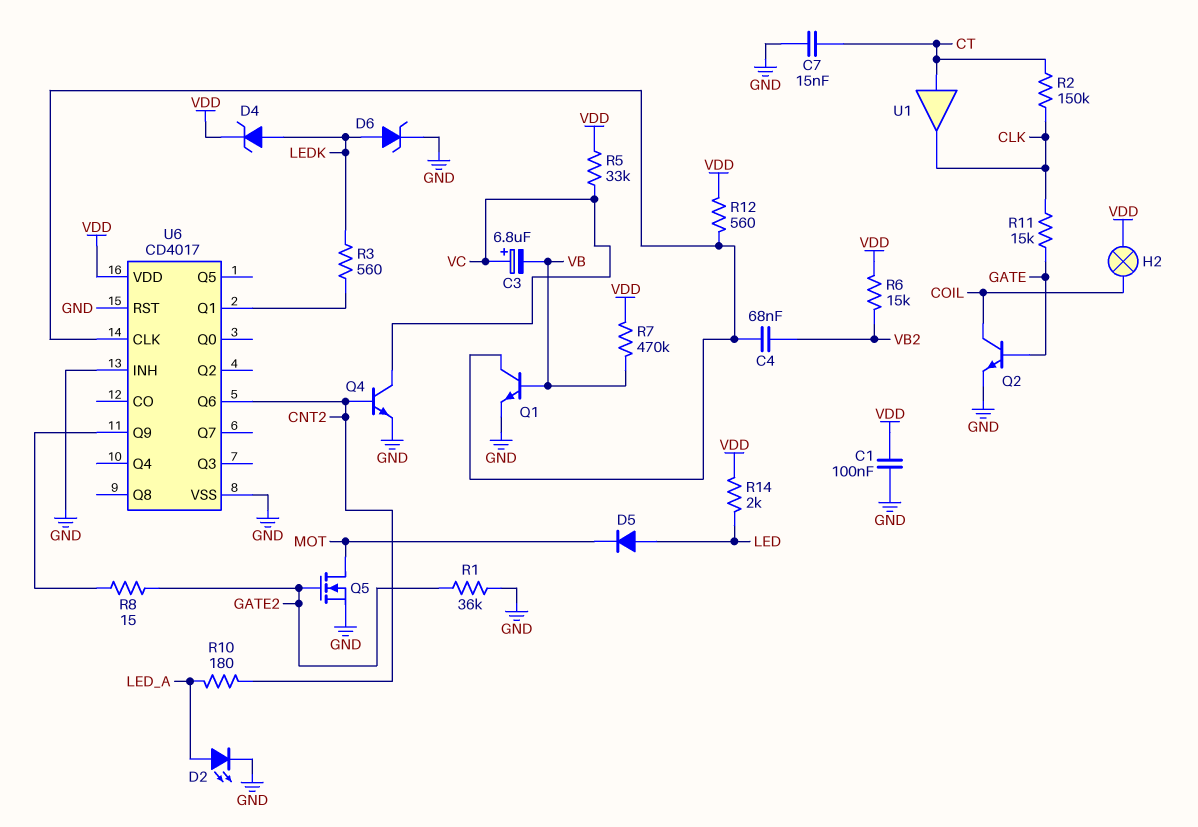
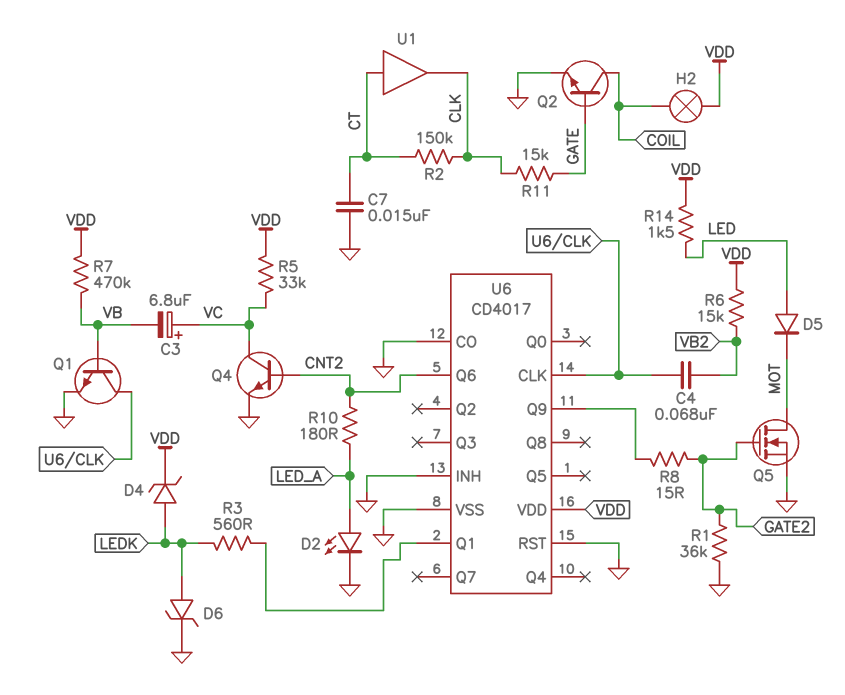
C1: 100nF (GND, VDD) -> none
R12: 560 (U6/CLK, VDD) -> none
R14: 2k (LED, VDD) -> 1.5k (LED, VDD)
U6 pin CO: none -> GND

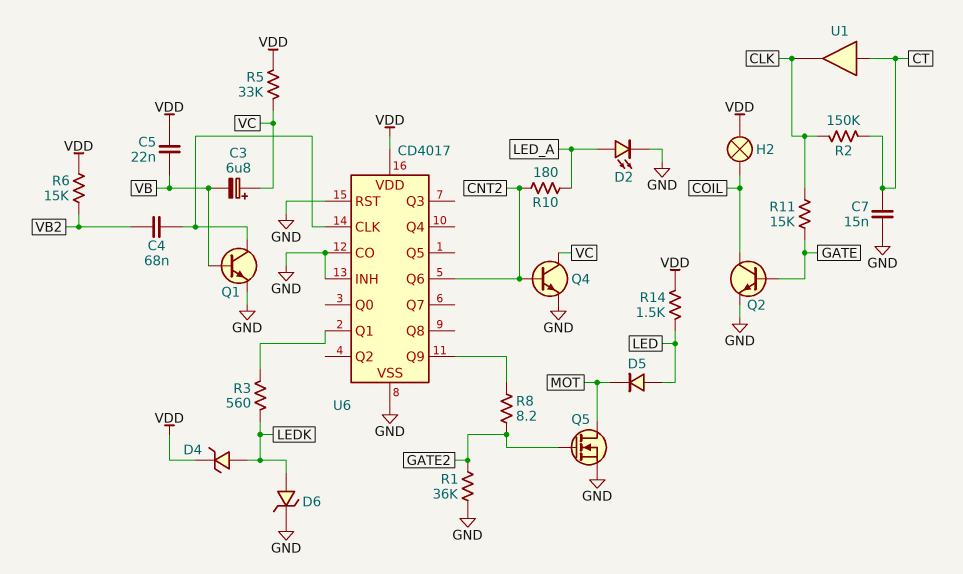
C5: none -> 22nF (VB, VDD)
R7: 470k (VB, VDD) -> none
R8: 15 (GATE2, U6/Q9) -> 8.2 (GATE2, U6/Q9)

